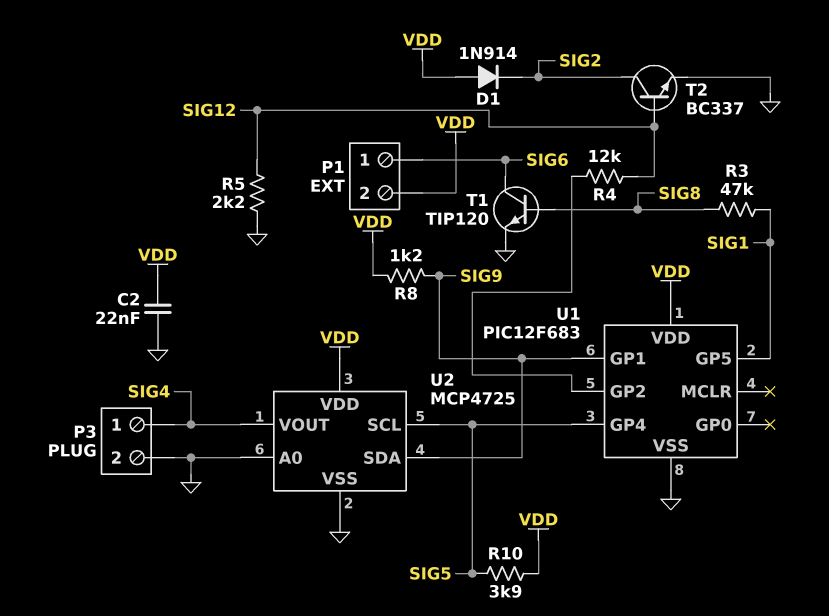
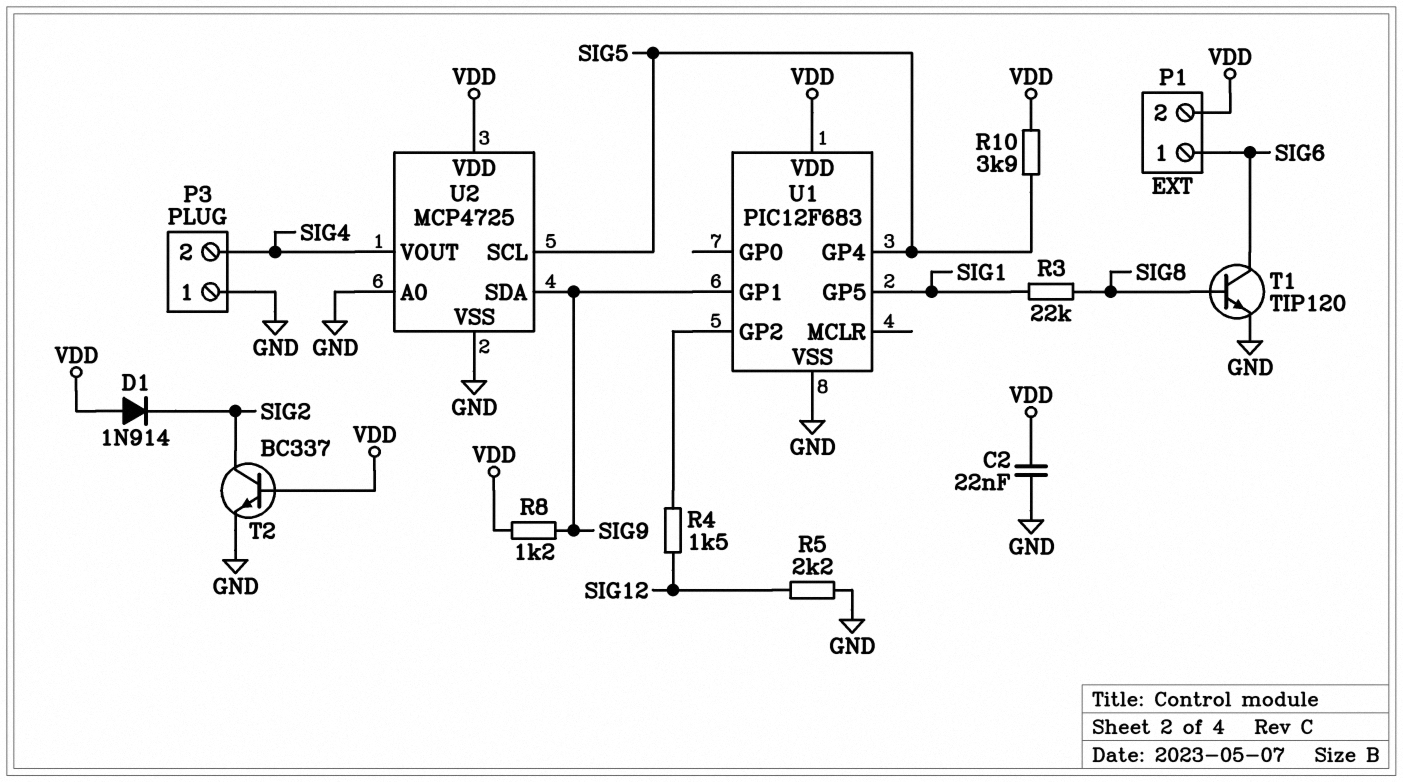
P3 pin 1: SIG4 -> GND
P3 pin 2: GND -> SIG4
R3: 47k (SIG1, SIG8) -> 22k (SIG1, SIG8)
R4: 12k (SIG12, U1/GP2) -> 1.5k (SIG12, U1/GP2)
T2: NPN BC337 (B SIG12, C SIG2, E GND) -> NPN BC337 (B VDD, C SIG2, E GND)

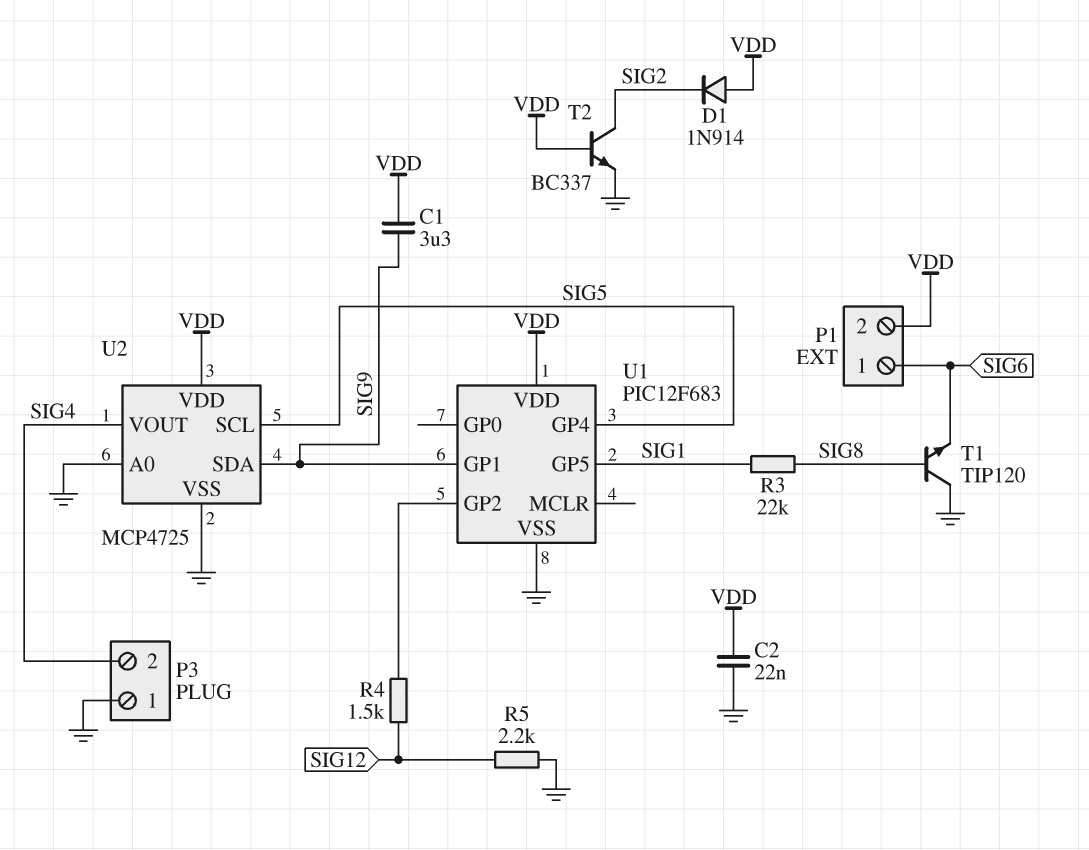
C1: none -> 3.3uF (SIG9, VDD)
R8: 1.2k (SIG9, VDD) -> none
R10: 3.9k (SIG5, VDD) -> none
T1: NPN TIP120 (B SIG8, C SIG6, E GND) -> NPN TIP120 (B SIG8, C GND, E SIG6)

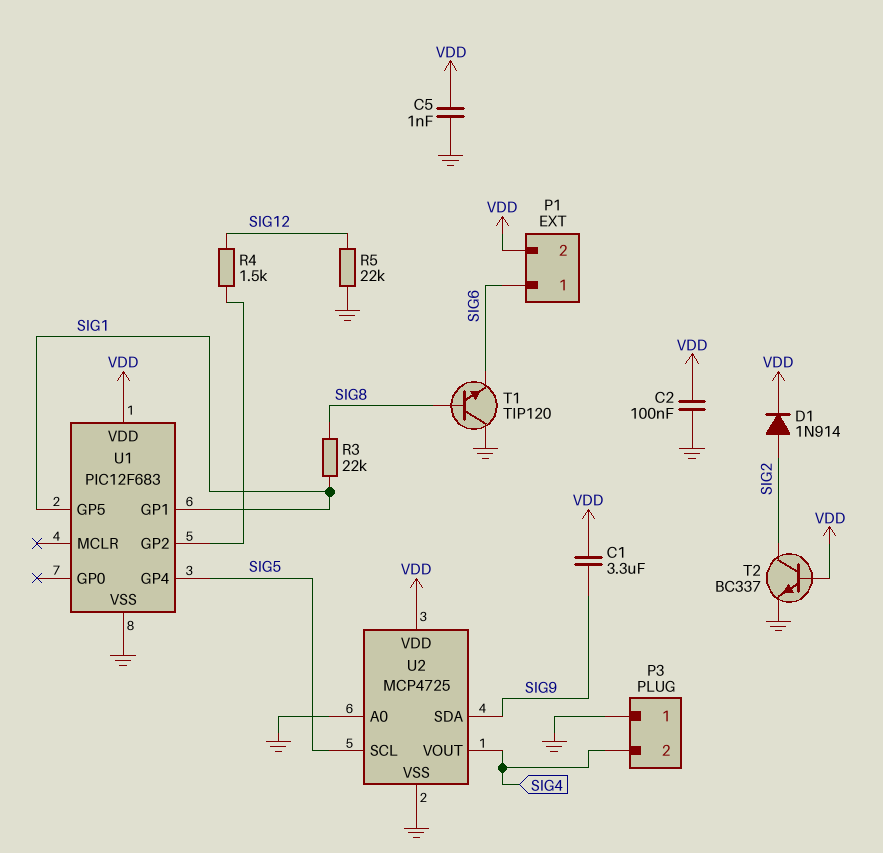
C2: 22nF (GND, VDD) -> 100nF (GND, VDD)
C5: none -> 1nF (GND, VDD)
D1: diode 1N914 (A VDD, K SIG2) -> diode 1N914 (A SIG2, K VDD)
R5: 2.2k (GND, SIG12) -> 22k (GND, SIG12)
U1 pin GP1: SIG9 -> SIG1

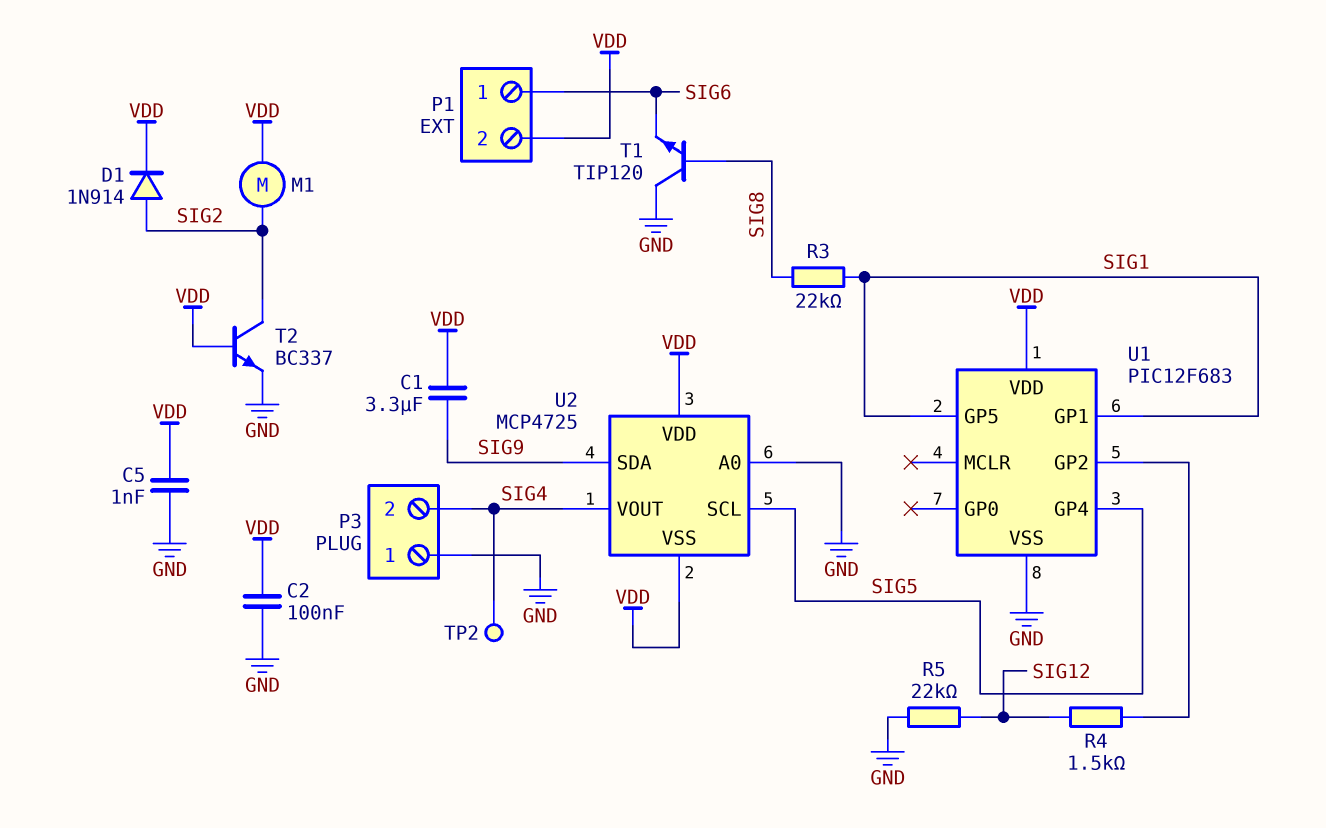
M1: none -> motor (SIG2, VDD)
TP2: none -> test point (SIG4)
U2 pin VSS: GND -> VDD

